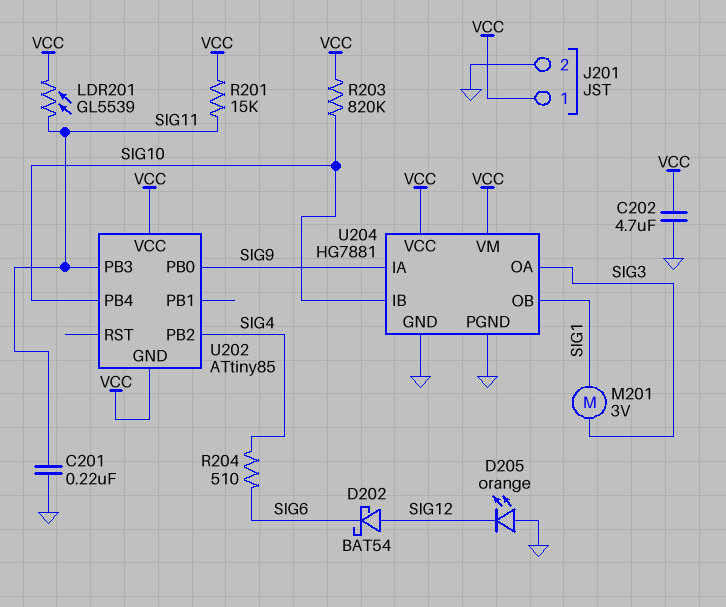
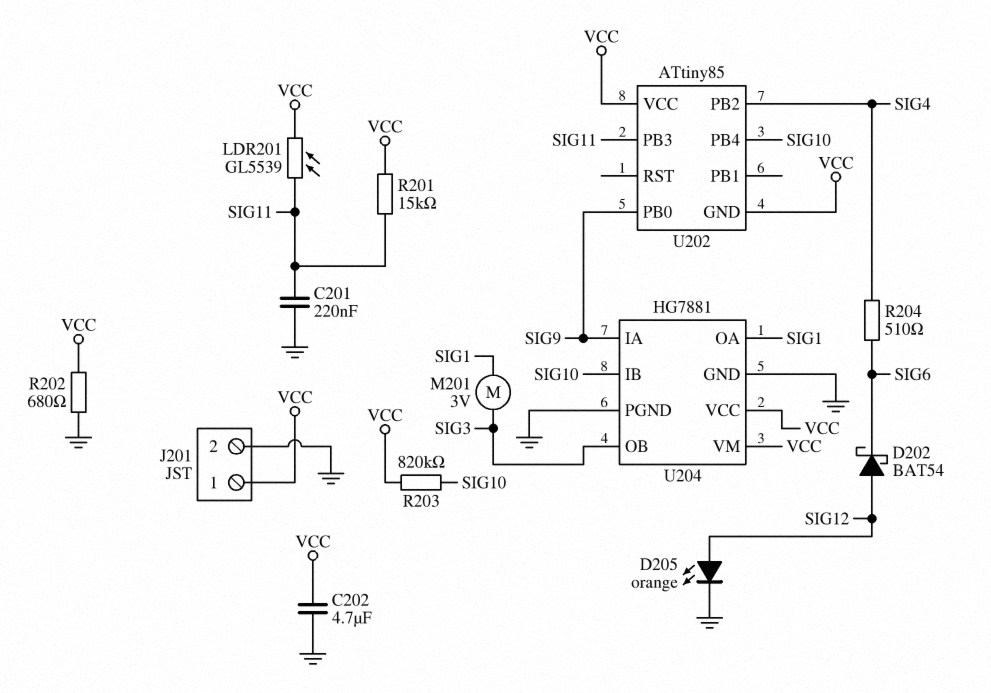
D205: LED orange (A GND, K SIG12) -> LED orange (A SIG12, K GND)
R202: none -> 680 (GND, VCC)
U204 pin OA: SIG3 -> SIG1
U204 pin OB: SIG1 -> SIG3

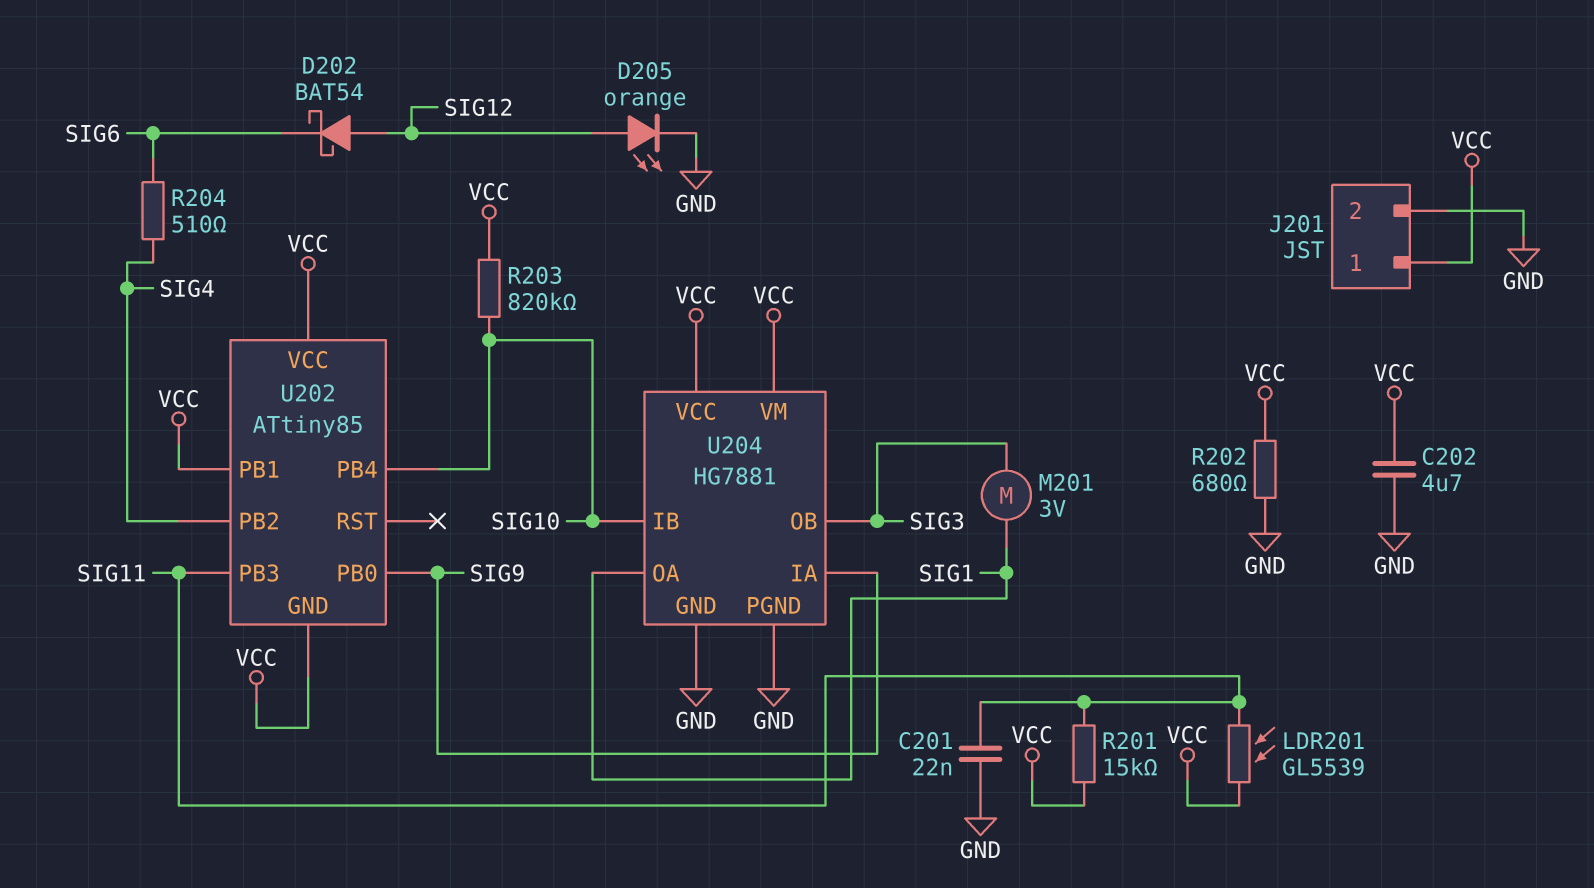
C201: 220nF (GND, SIG11) -> 22nF (GND, SIG11)
U202 pin PB1: none -> VCC

